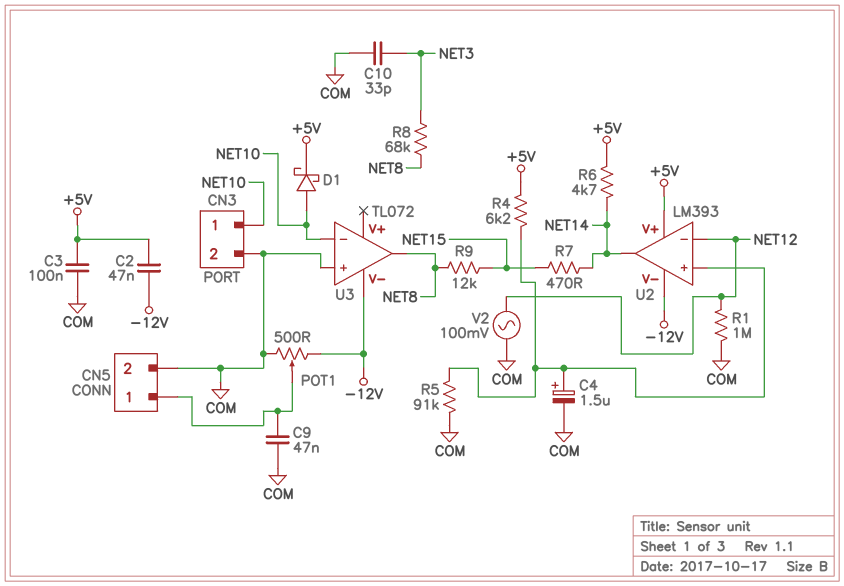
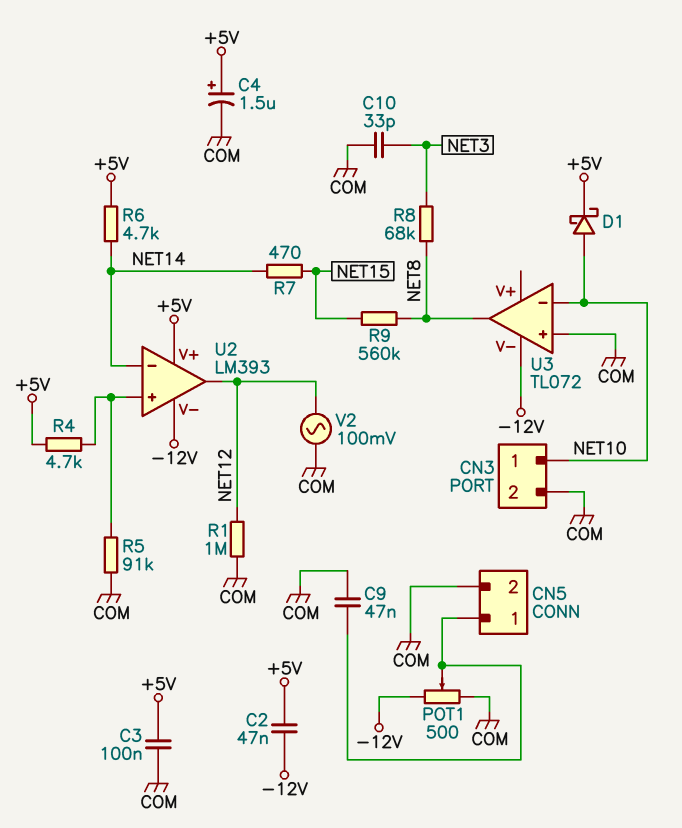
C4: 1.5uF (plus U2/in+, minus COM) -> 1.5uF (plus +5V, minus COM)
R4: 6.2k (+5V, U2/in+) -> 4.7k (+5V, U2/in+)
R9: 12k (NET8, NET15) -> 560k (NET8, NET15)
U2 pin in-: NET12 -> NET14
U2 pin out: NET14 -> NET12

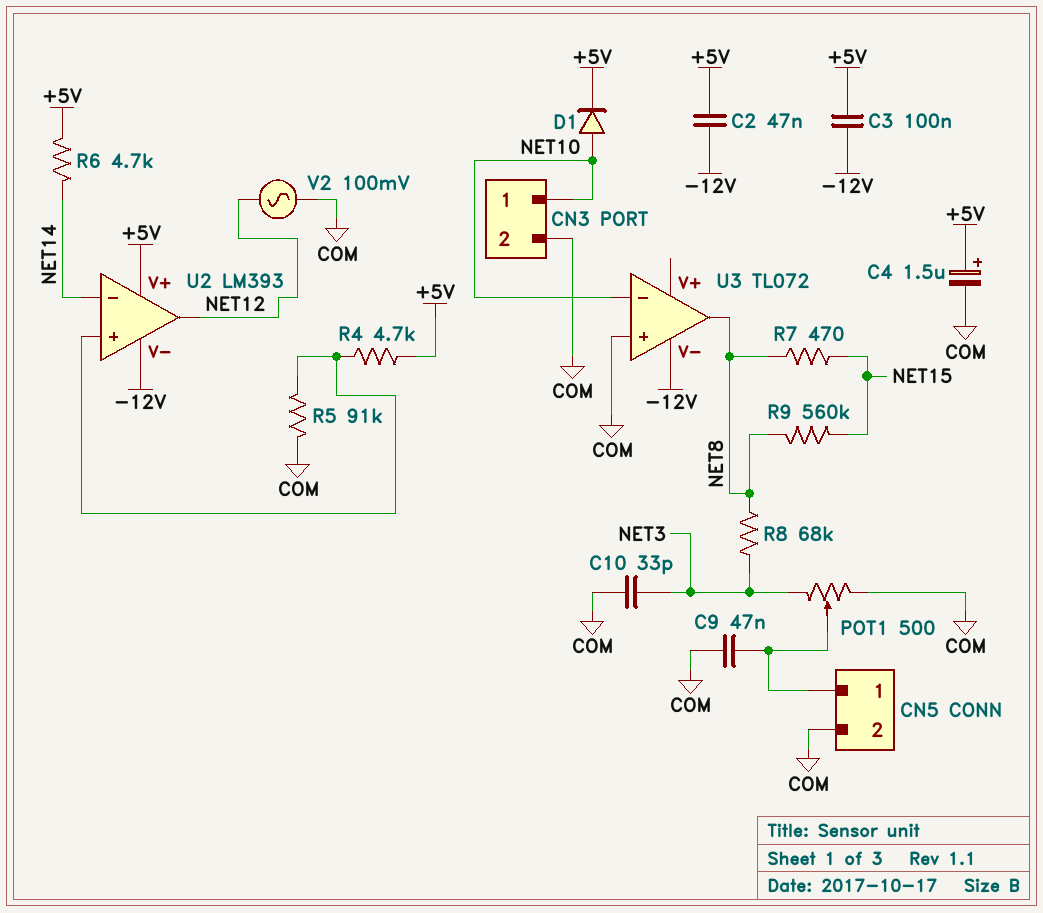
C3: 100nF (+5V, COM) -> 100nF (+5V, -12V)
D1: schottky (A NET10, K +5V) -> diode (A NET10, K +5V)
POT1: 500 (-12V, COM, wiper CN5/1) -> 500 (COM, NET3, wiper CN5/1)
R1: 1M (COM, NET12) -> none
R7: 470 (NET14, NET15) -> 470 (NET8, NET15)

